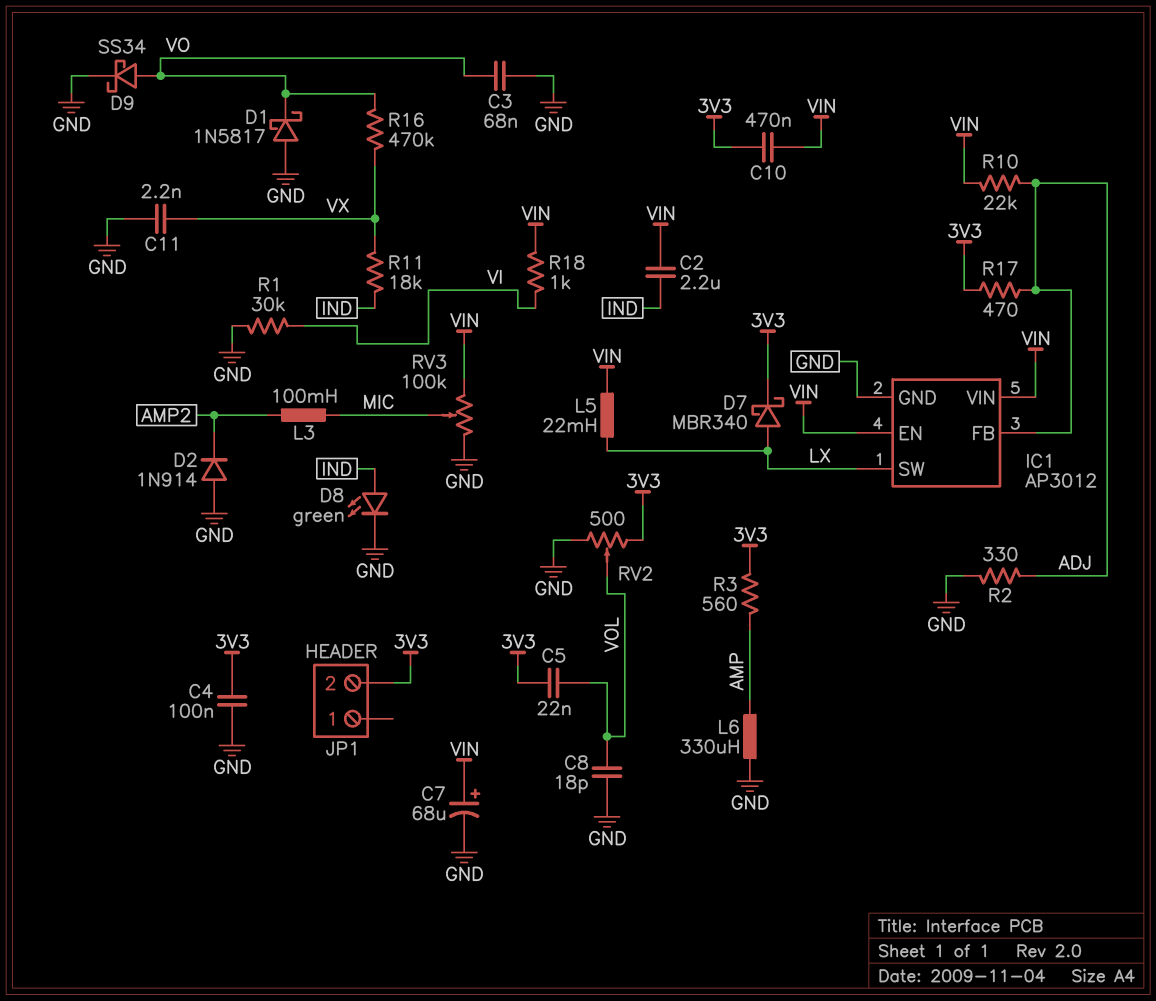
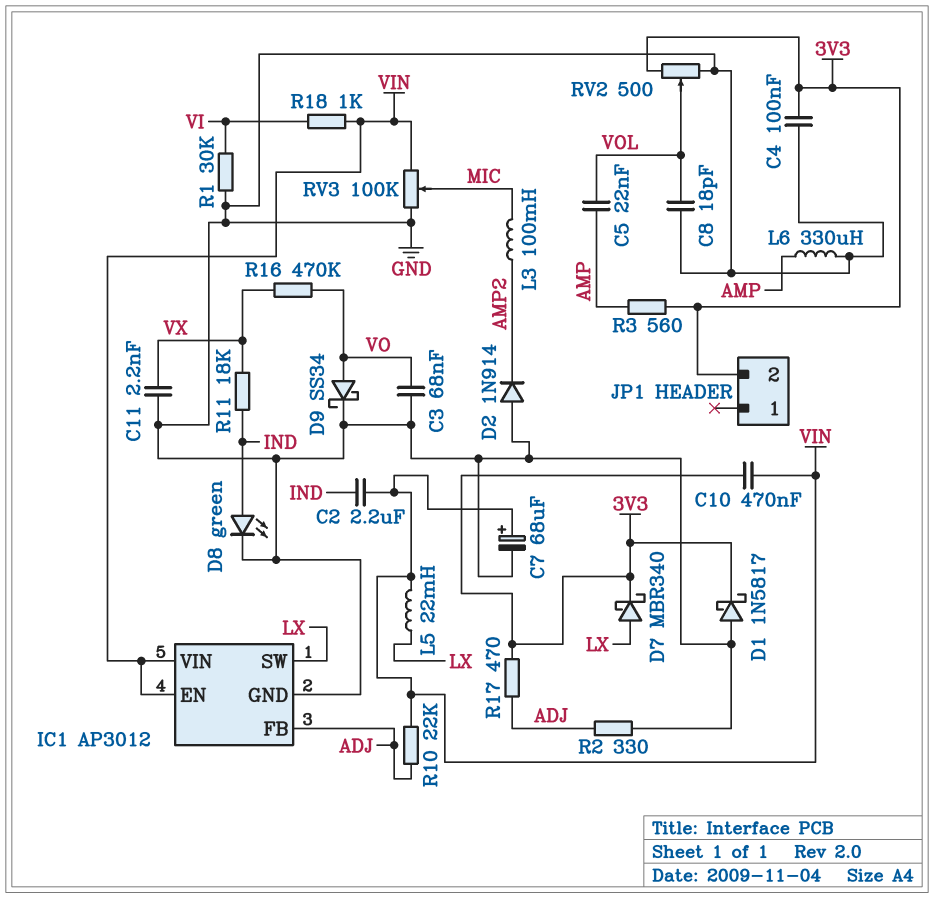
C5: 22nF (3V3, VOL) -> 22nF (AMP, VOL)
D1: schottky 1N5817 (A GND, K VO) -> schottky 1N5817 (A GND, K 3V3)

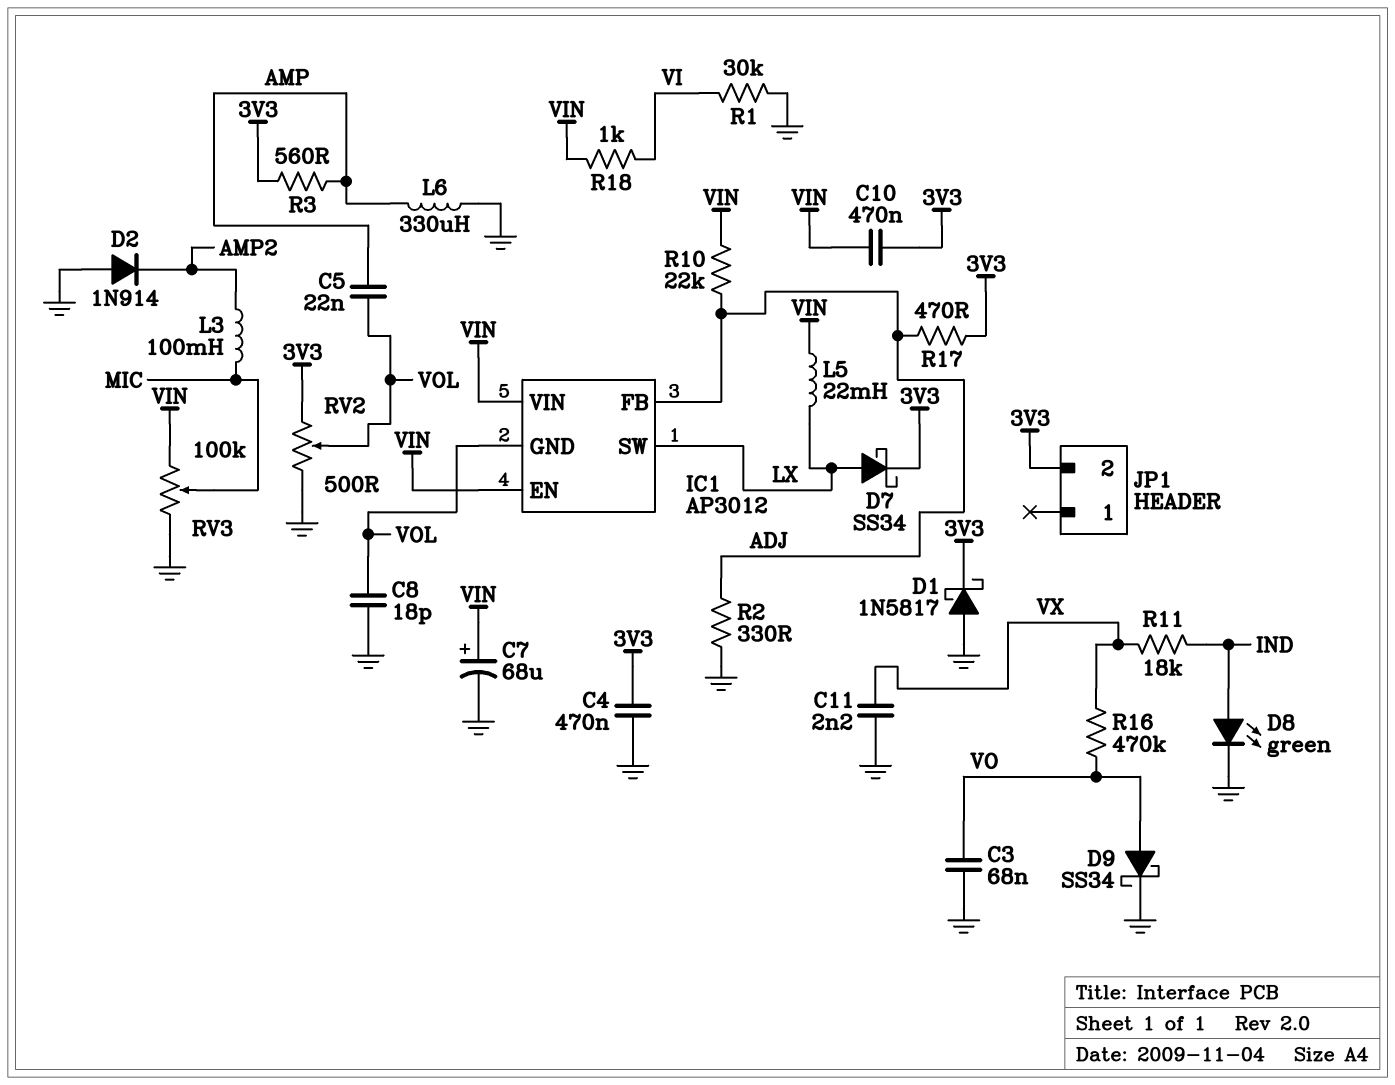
C2: 2.2uF (IND, VIN) -> none
C4: 100nF (3V3, GND) -> 470nF (3V3, GND)
D7: schottky MBR340 (A LX, K 3V3) -> schottky SS34 (A LX, K 3V3)
IC1 pin GND: GND -> VOL

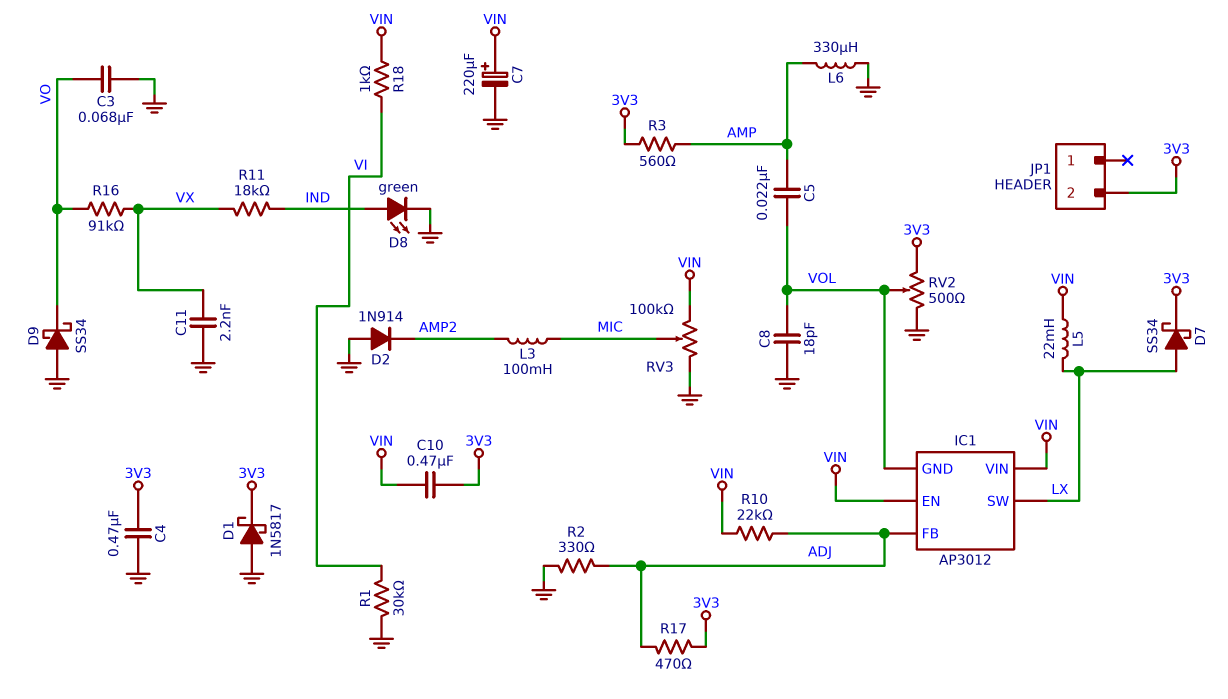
C7: 68uF (plus VIN, minus GND) -> 220uF (plus VIN, minus GND)
D9: schottky SS34 (A VO, K GND) -> schottky SS34 (A GND, K VO)
R16: 470k (VO, VX) -> 91k (VO, VX)

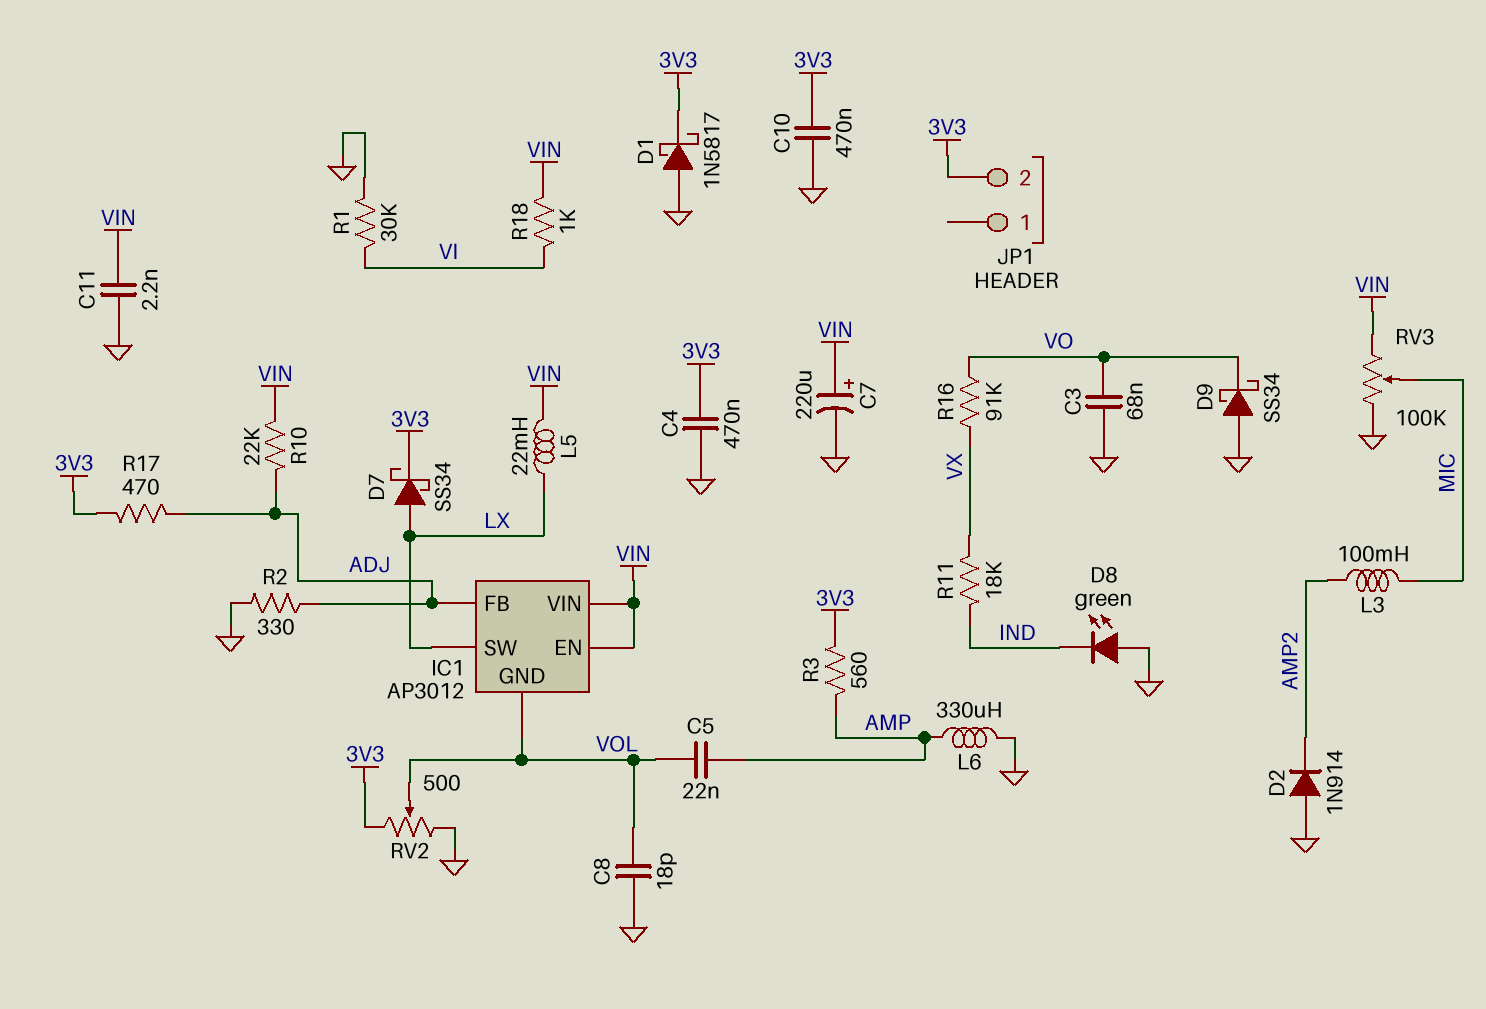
C10: 470nF (3V3, VIN) -> 470nF (3V3, GND)
C11: 2.2nF (GND, VX) -> 2.2nF (GND, VIN)
D8: LED green (A IND, K GND) -> LED green (A GND, K IND)

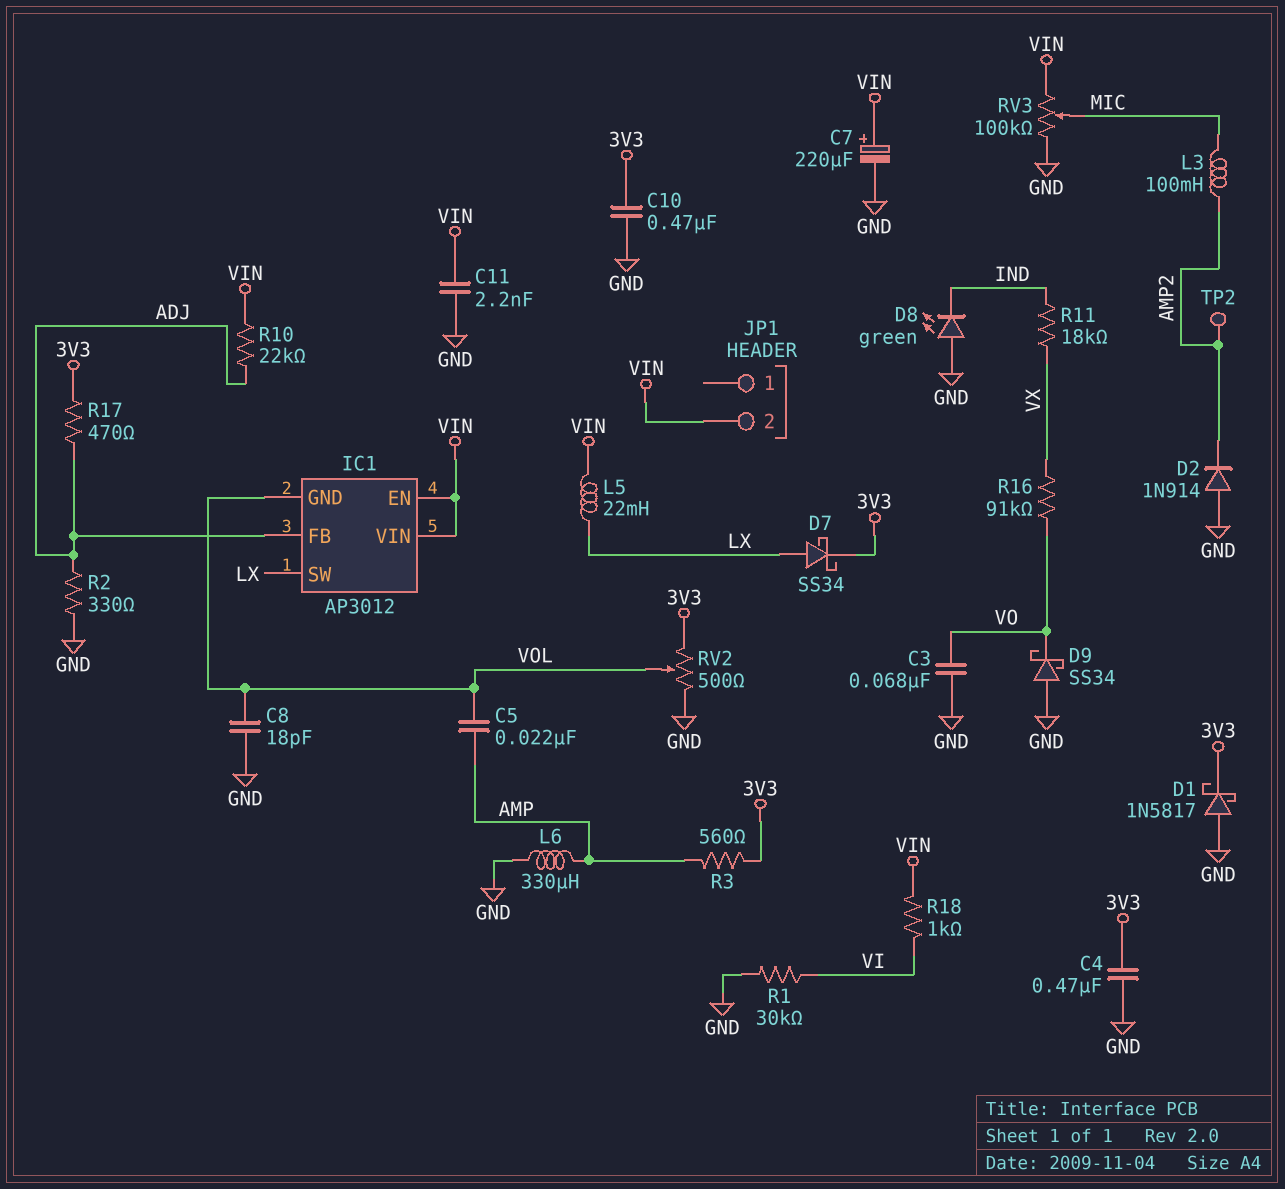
JP1 pin 2: 3V3 -> VIN
TP2: none -> test point (AMP2)

